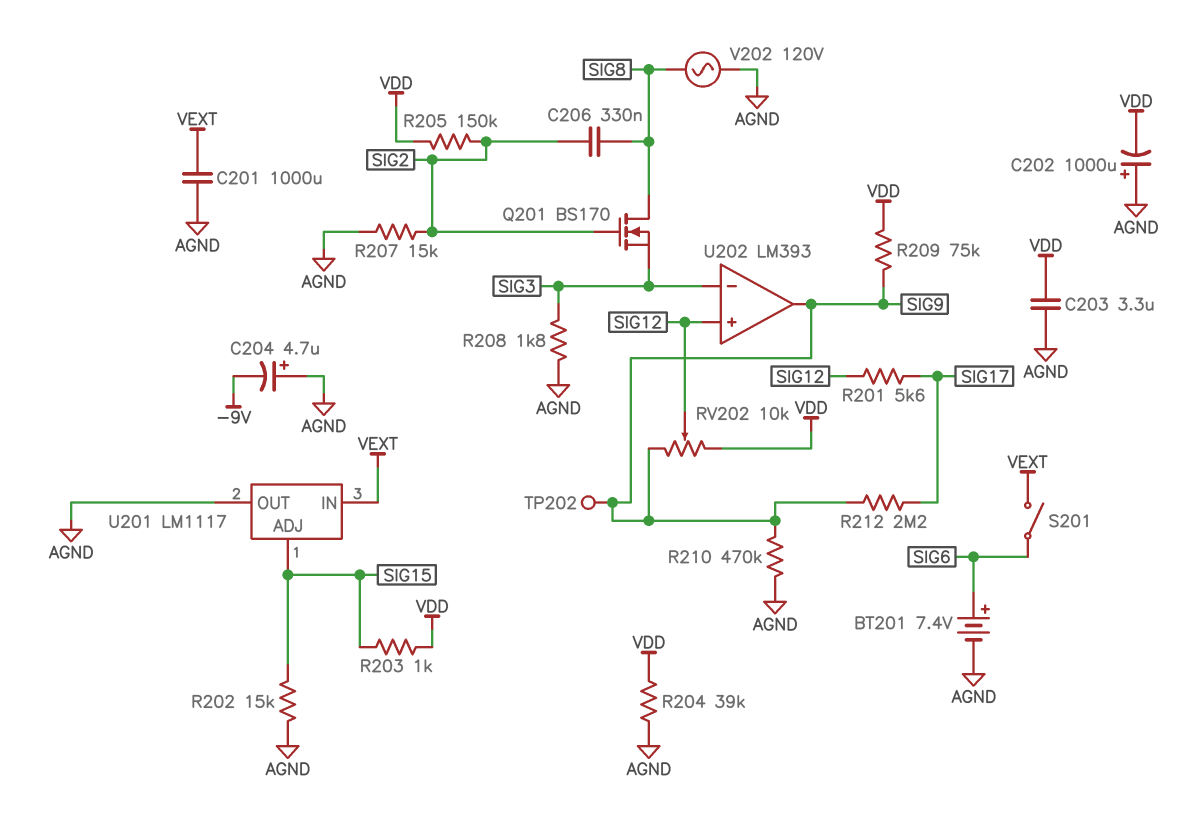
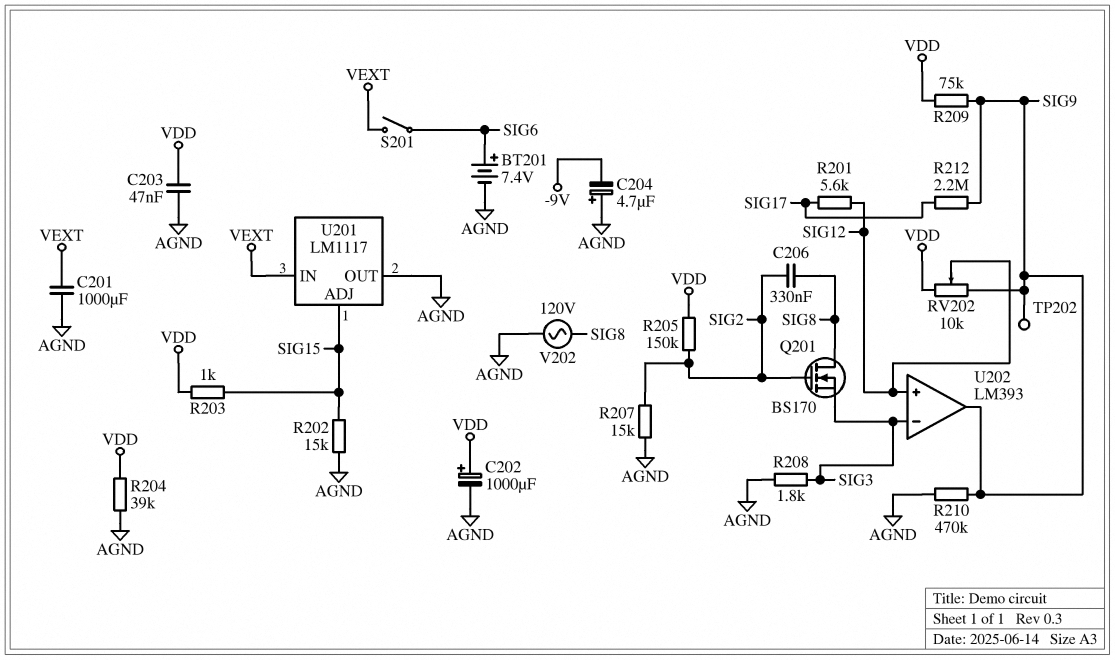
C202: 1000uF (plus AGND, minus VDD) -> 1000uF (plus VDD, minus AGND)
C203: 3.3uF (AGND, VDD) -> 47nF (AGND, VDD)

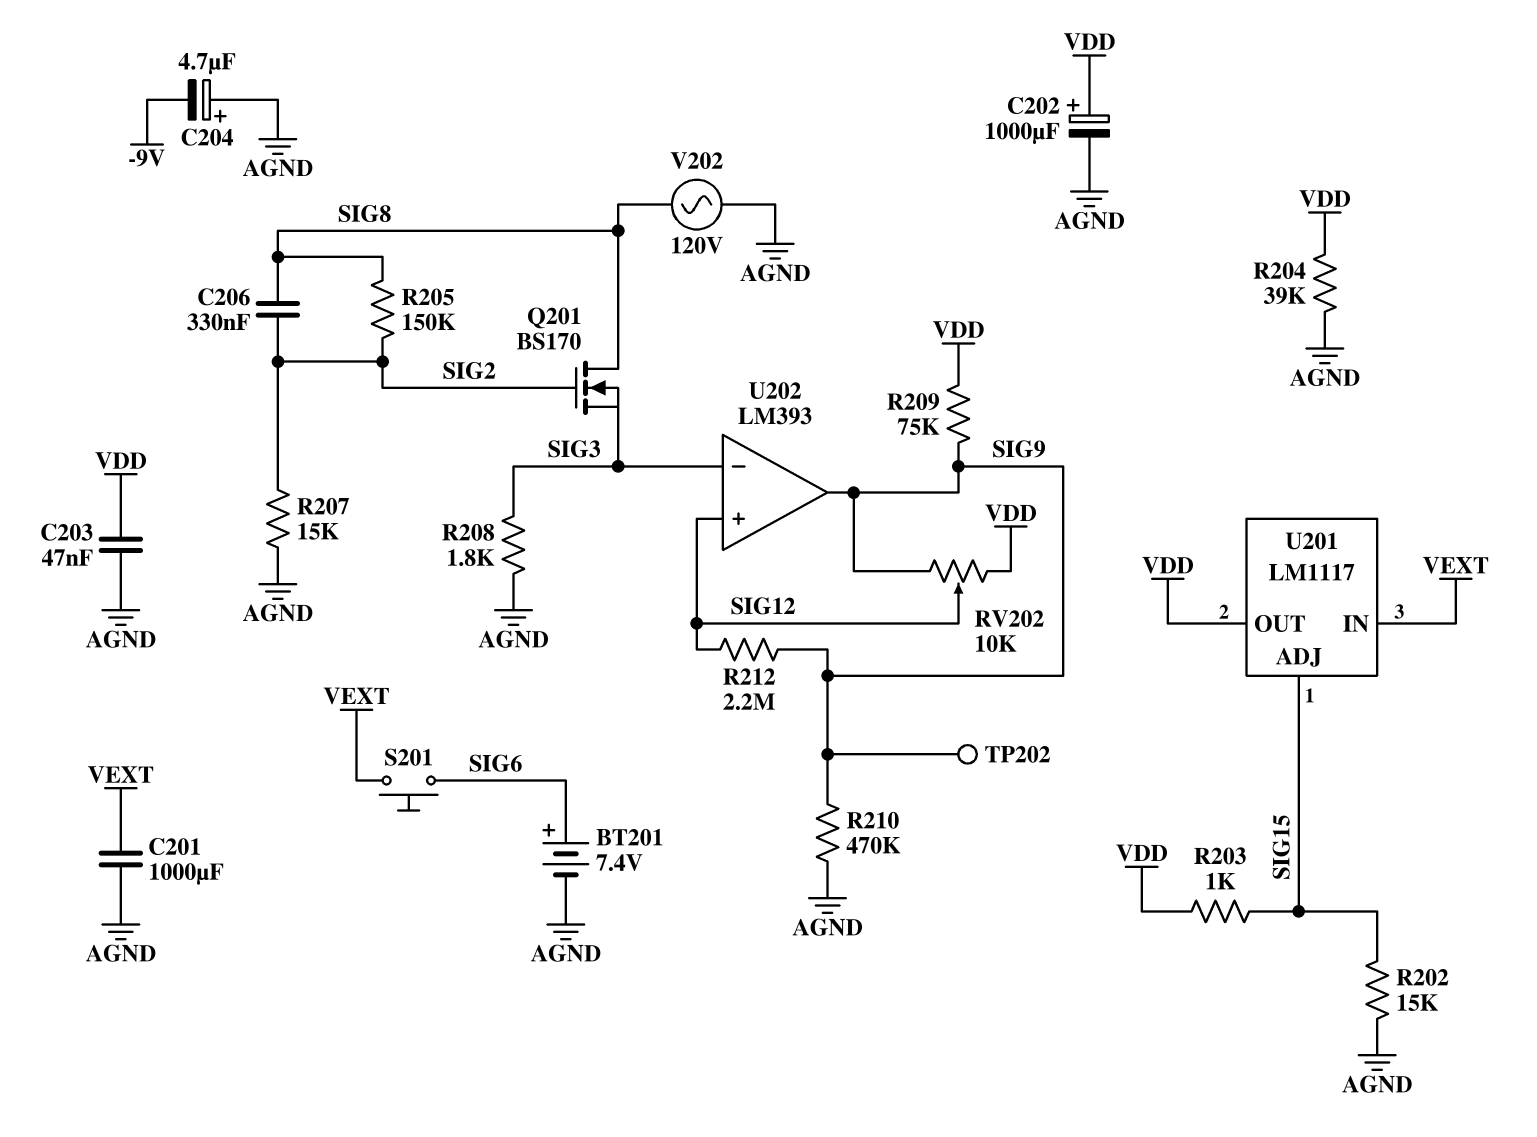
R201: 5.6k (SIG12, SIG17) -> none
R205: 150k (SIG2, VDD) -> 150k (SIG2, SIG8)
R212: 2.2M (SIG9, SIG17) -> 2.2M (SIG9, SIG12)
S201: switch (SIG6, VEXT) -> button (SIG6, VEXT)
U201 pin OUT: AGND -> VDD

